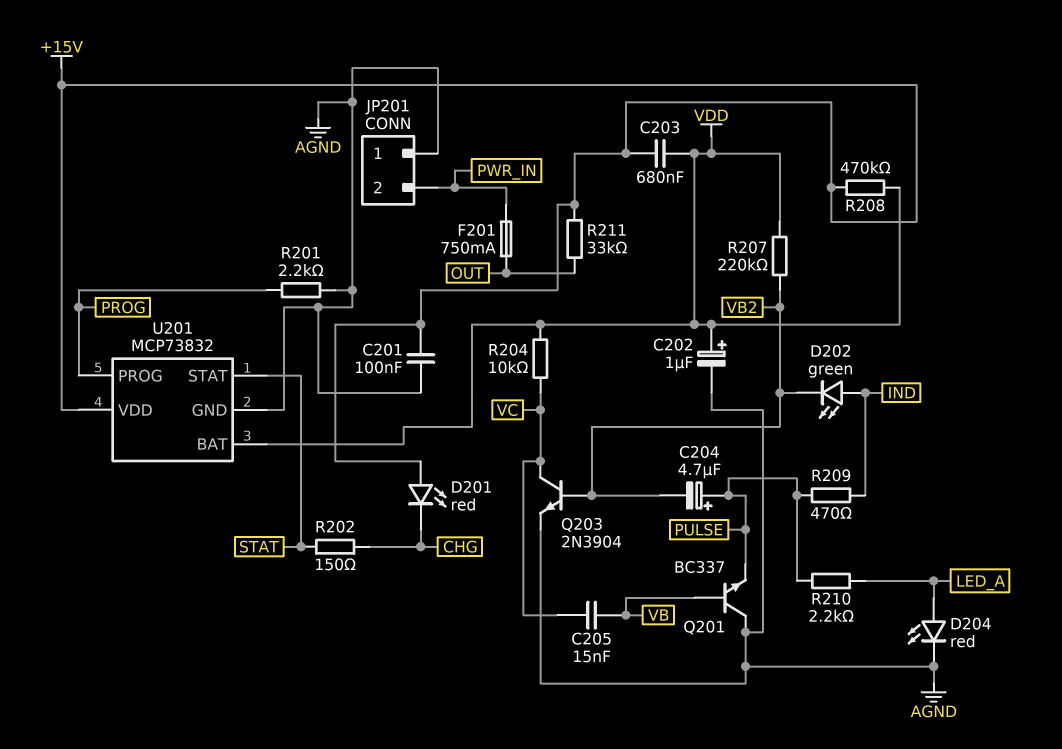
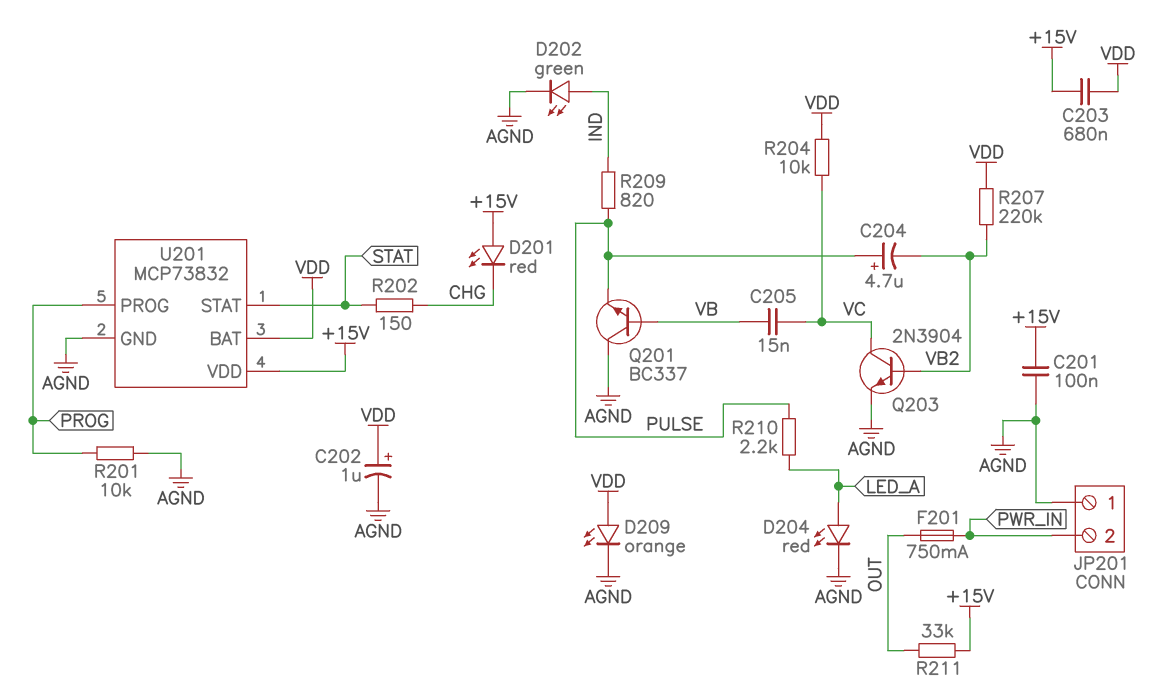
D202: LED green (A IND, K VB2) -> LED green (A IND, K AGND)
D209: none -> LED orange (A VDD, K AGND)
R201: 2.2k (AGND, PROG) -> 10k (AGND, PROG)
R208: 470k (+15V, VDD) -> none
R209: 470 (IND, PULSE) -> 820 (IND, PULSE)

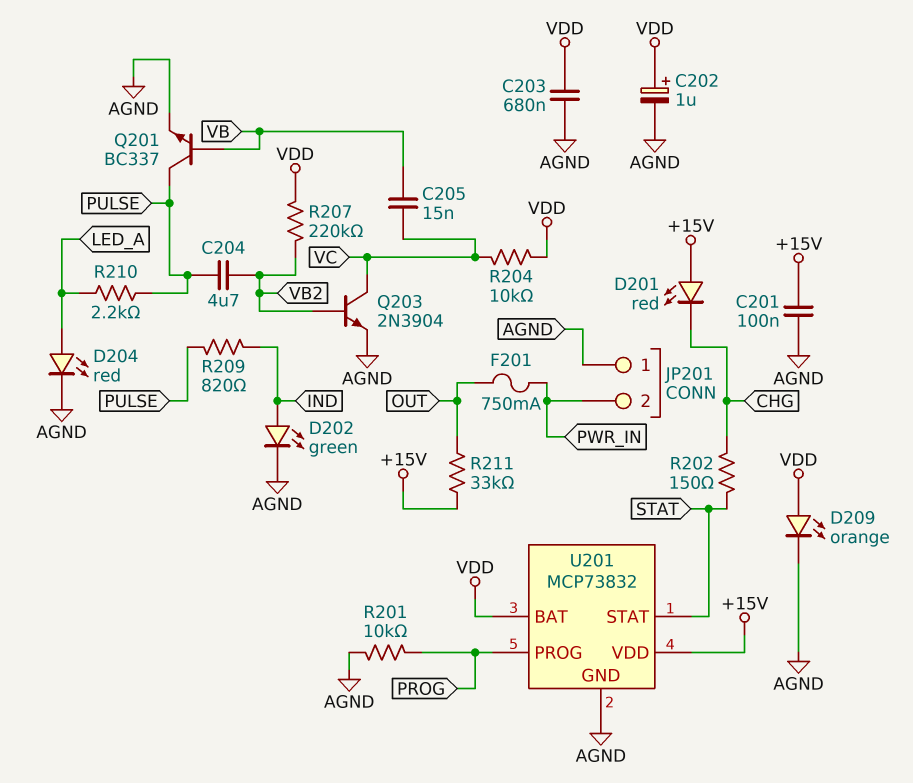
C203: 680nF (+15V, VDD) -> 680nF (AGND, VDD)
C204: 4.7uF (plus PULSE, minus VB2) -> 4.7uF (PULSE, VB2)
Q201: NPN BC337 (B VB, C AGND, E PULSE) -> NPN BC337 (B VB, C PULSE, E AGND)

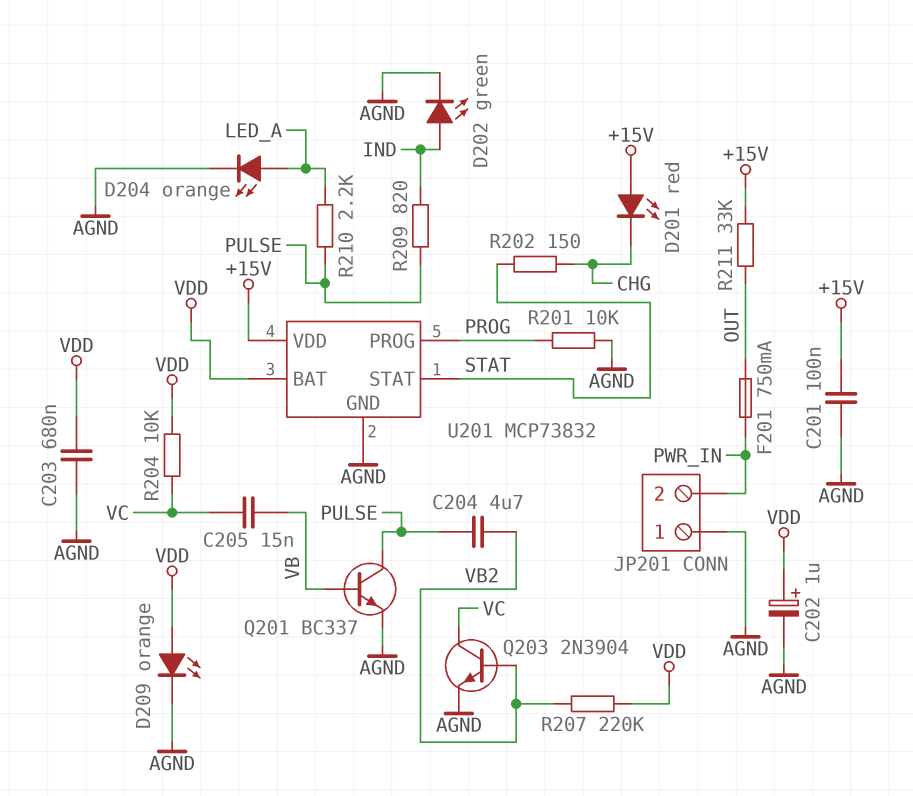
D204: LED red (A LED_A, K AGND) -> LED orange (A LED_A, K AGND)

